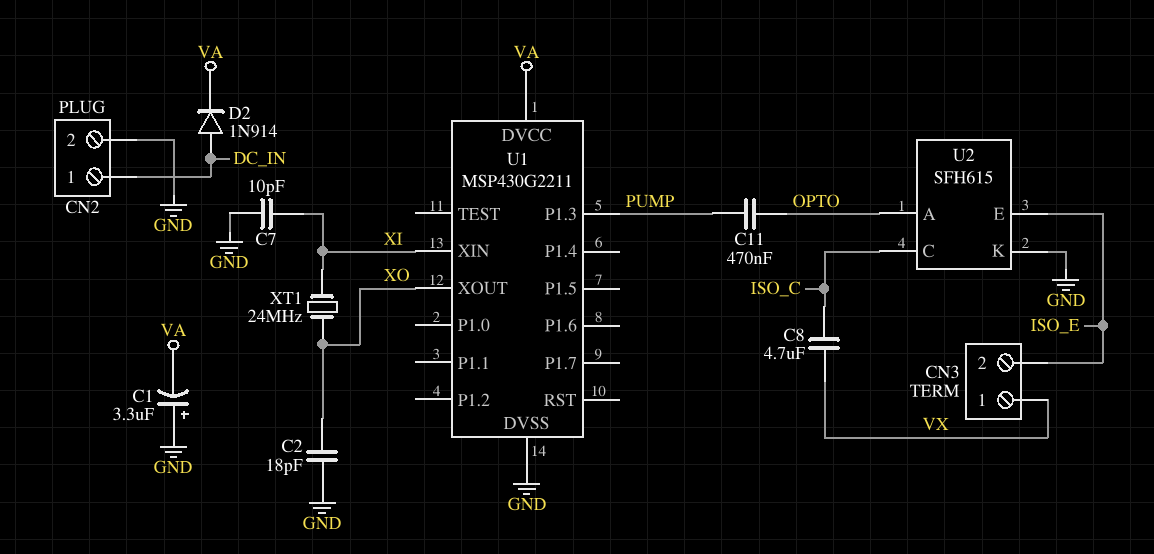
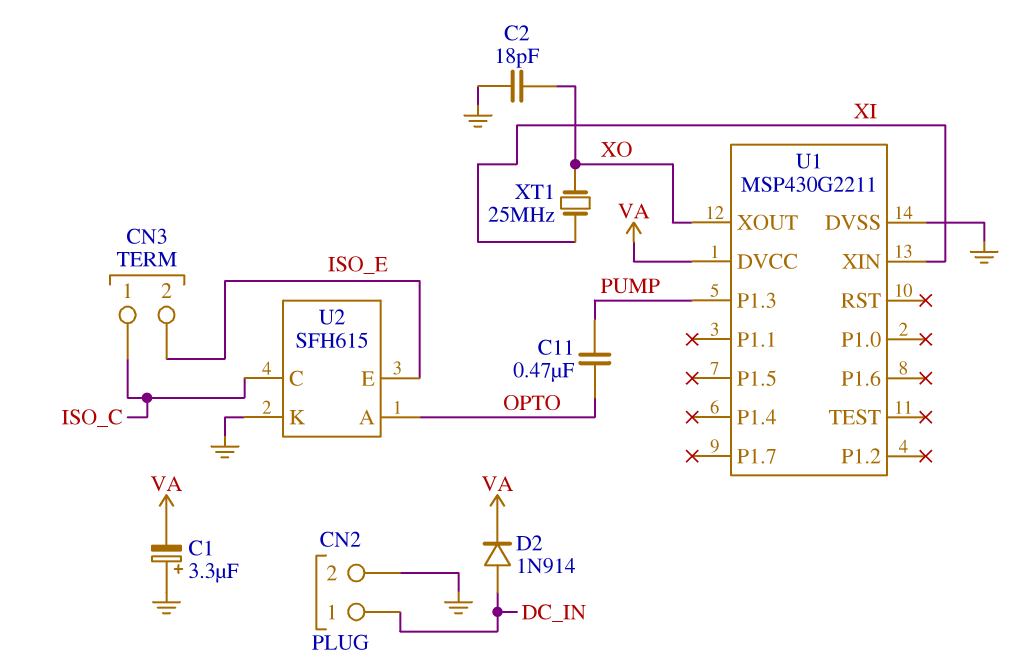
C7: 10pF (GND, XI) -> none
C8: 4.7uF (ISO_C, VX) -> none
CN3 pin 1: VX -> ISO_C
XT1: 24MHz (XI, XO) -> 25MHz (XI, XO)

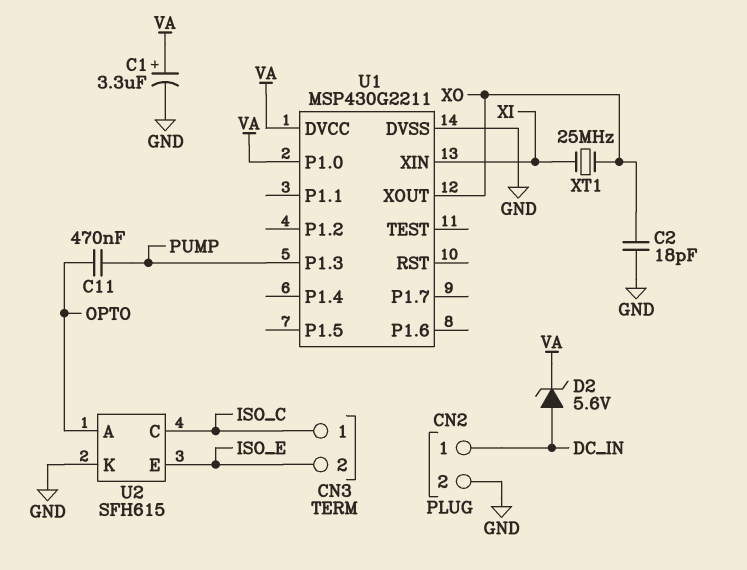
C1: 3.3uF (plus GND, minus VA) -> 3.3uF (plus VA, minus GND)
D2: diode 1N914 (A DC_IN, K VA) -> zener 5.6V (A DC_IN, K VA)
U1 pin P1.0: none -> VA

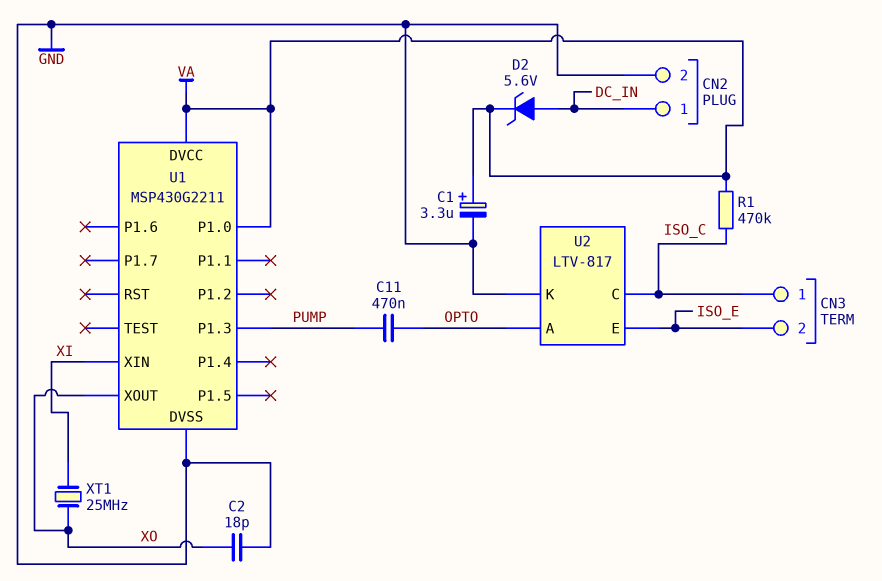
R1: none -> 470k (ISO_C, VA)
U2: SFH615 -> LTV-817

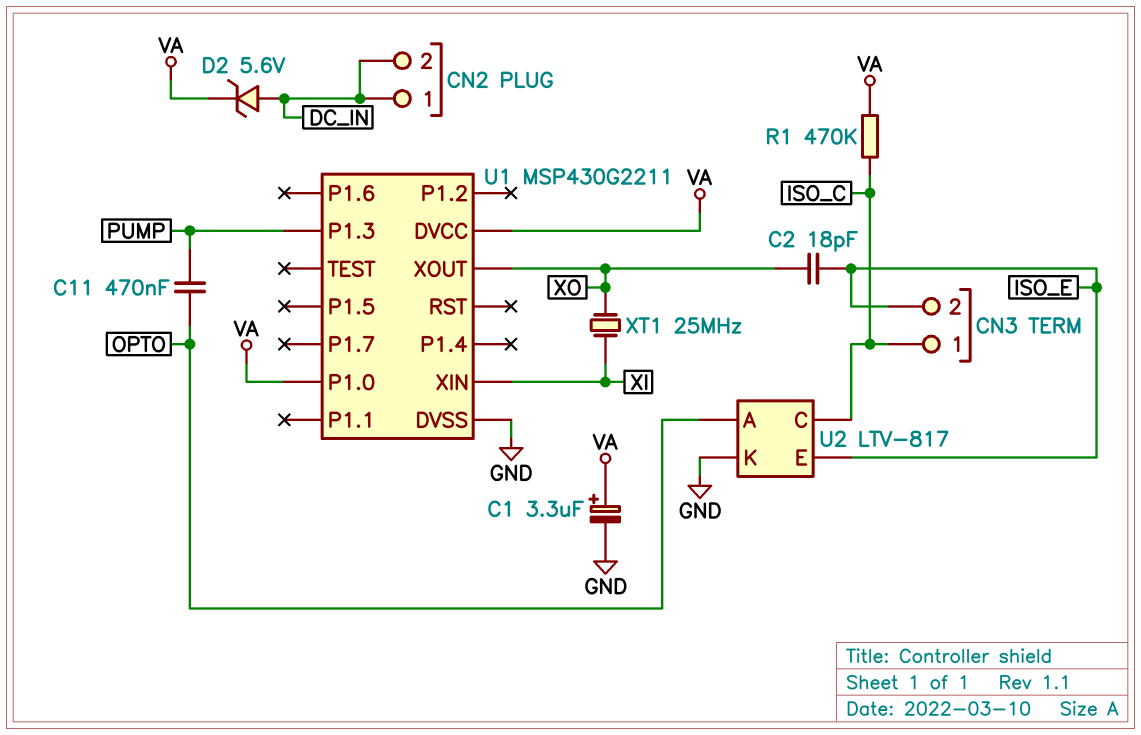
C2: 18pF (GND, XO) -> 18pF (ISO_E, XO)
CN2 pin 2: GND -> DC_IN

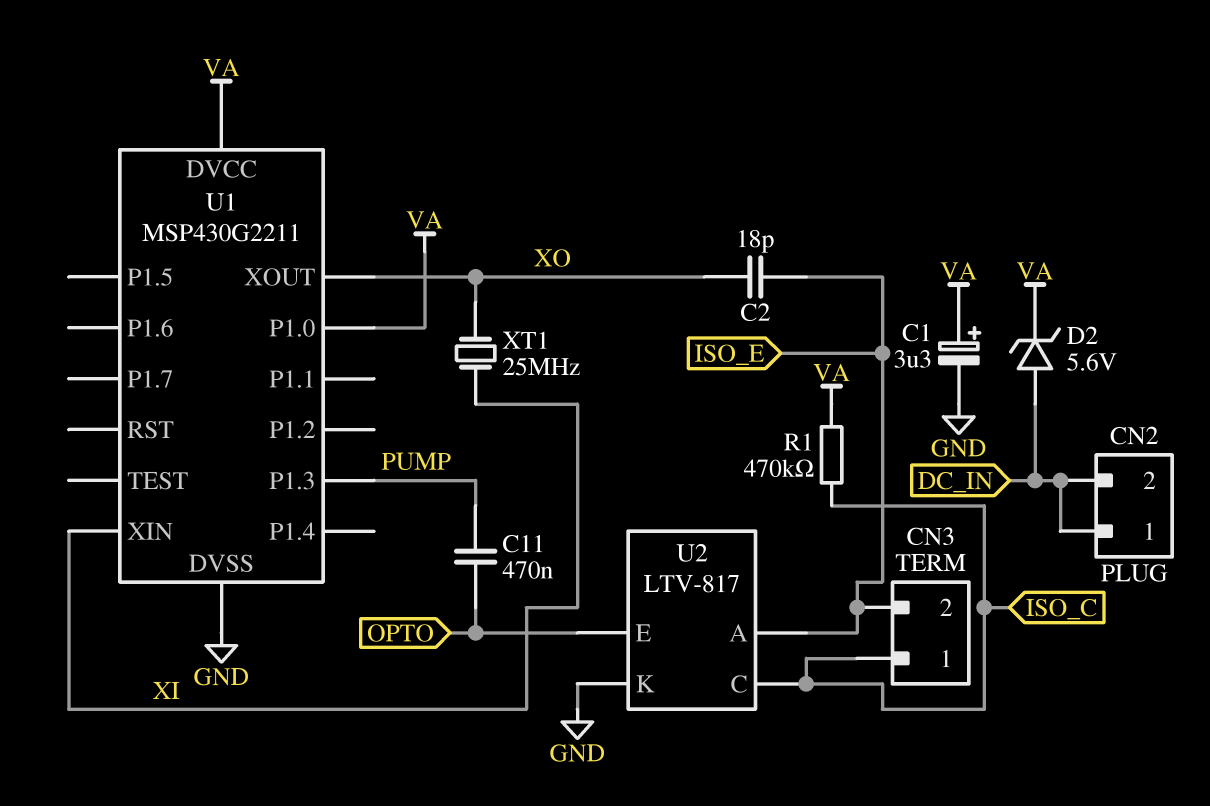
U2 pin A: OPTO -> ISO_E
U2 pin E: ISO_E -> OPTO

